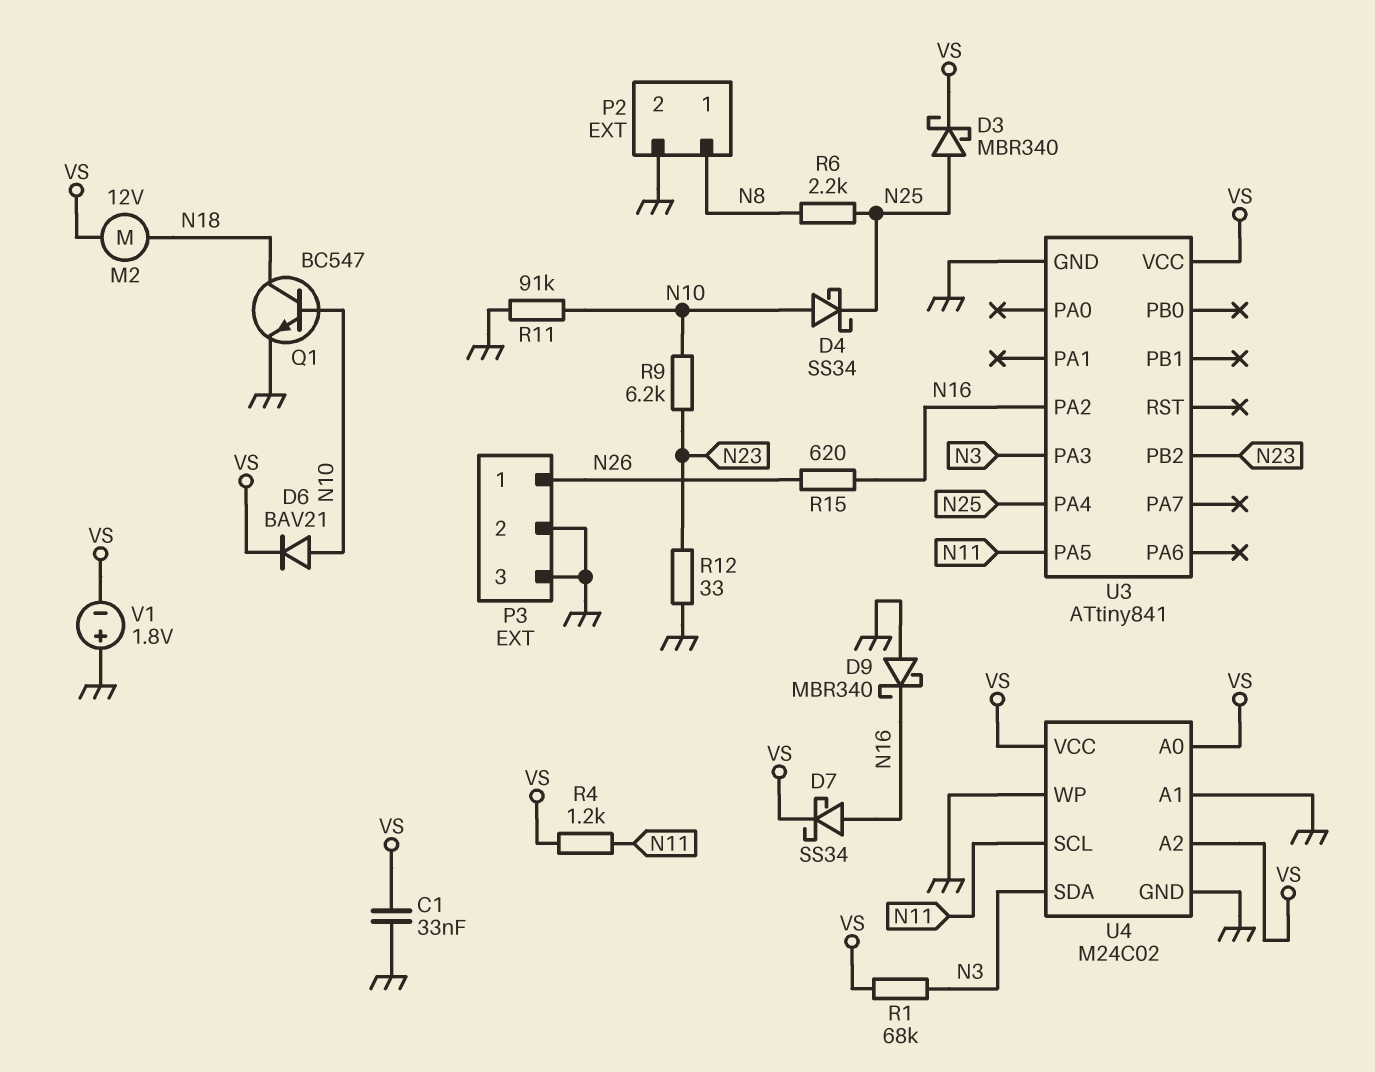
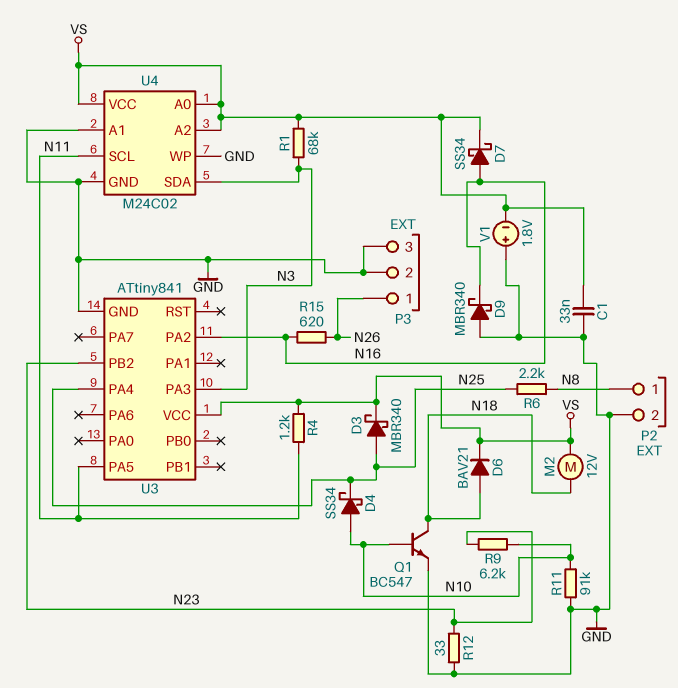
D6: diode BAV21 (A N10, K VS) -> diode BAV21 (A N18, K VS)

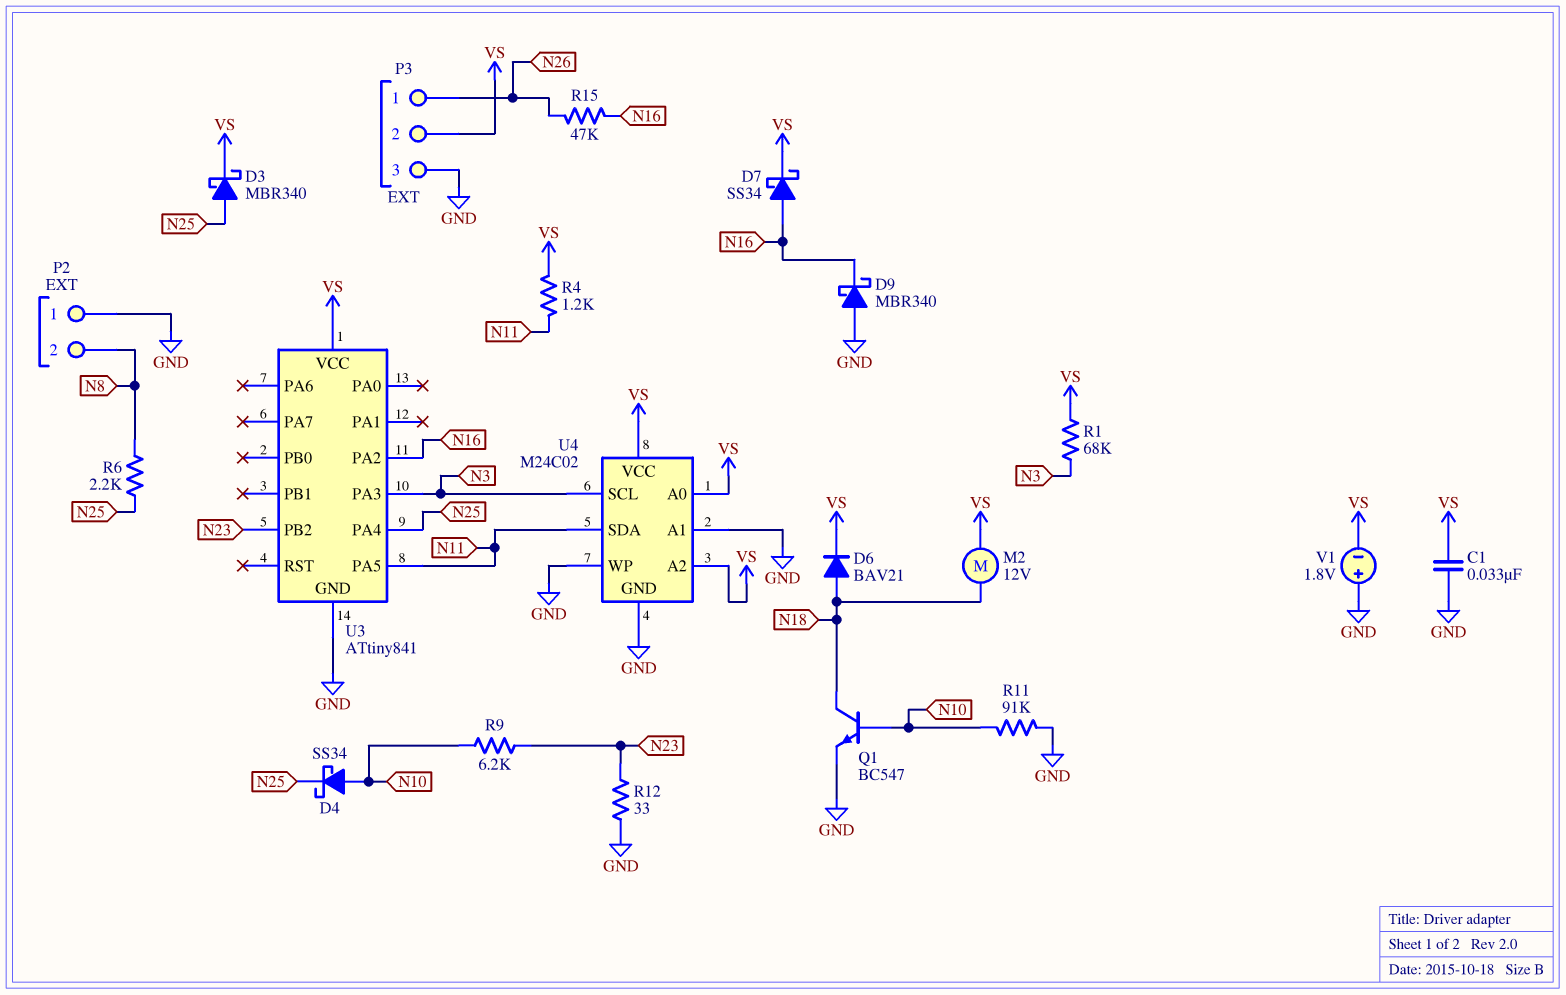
P2 pin 1: N8 -> GND
P2 pin 2: GND -> N8
P3 pin 2: GND -> VS
R15: 620 (N16, N26) -> 47k (N16, N26)
U4 pin SCL: N11 -> N3
U4 pin SDA: N3 -> N11

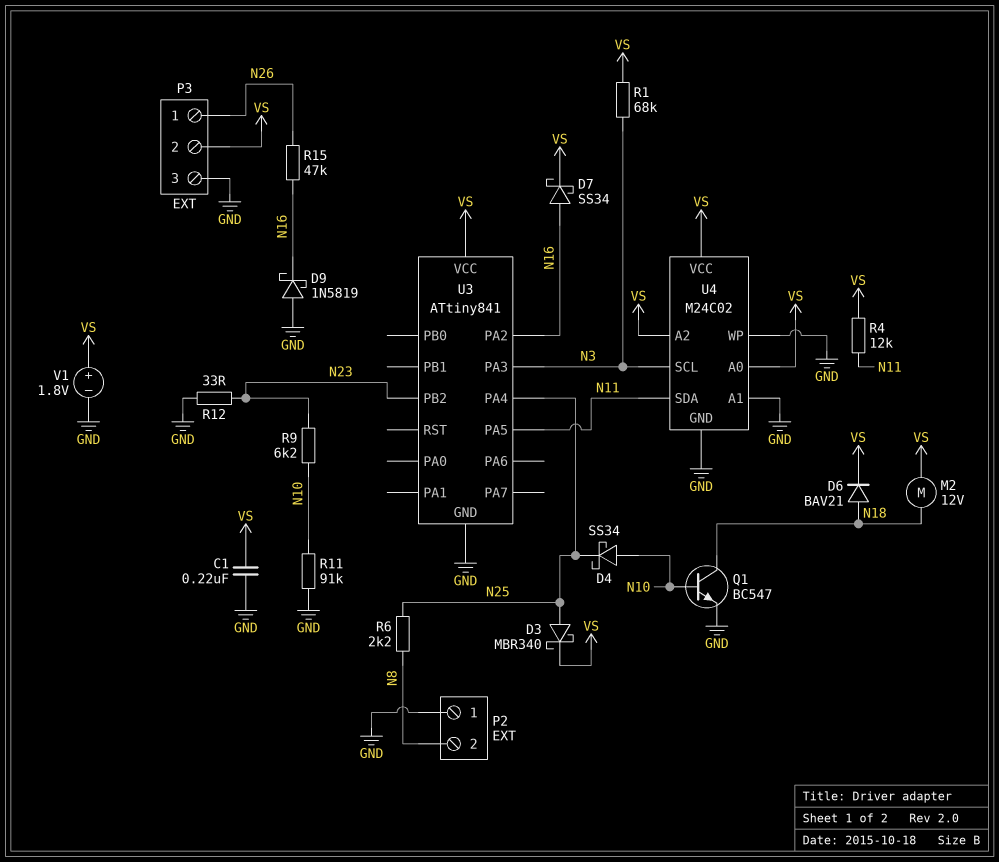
C1: 33nF (GND, VS) -> 220nF (GND, VS)
D9: schottky MBR340 (A GND, K N16) -> schottky 1N5819 (A GND, K N16)
R4: 1.2k (N11, VS) -> 12k (N11, VS)
V1: 1.8V (plus GND, minus VS) -> 1.8V (plus VS, minus GND)

